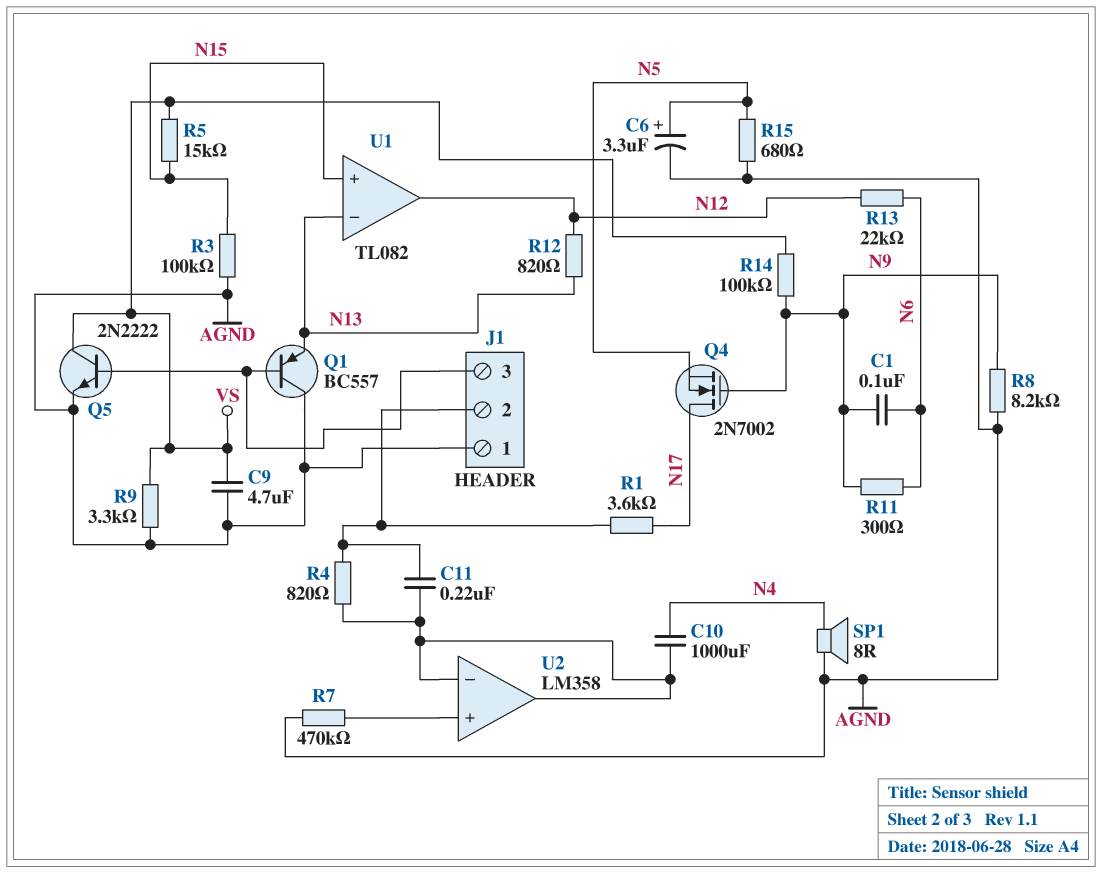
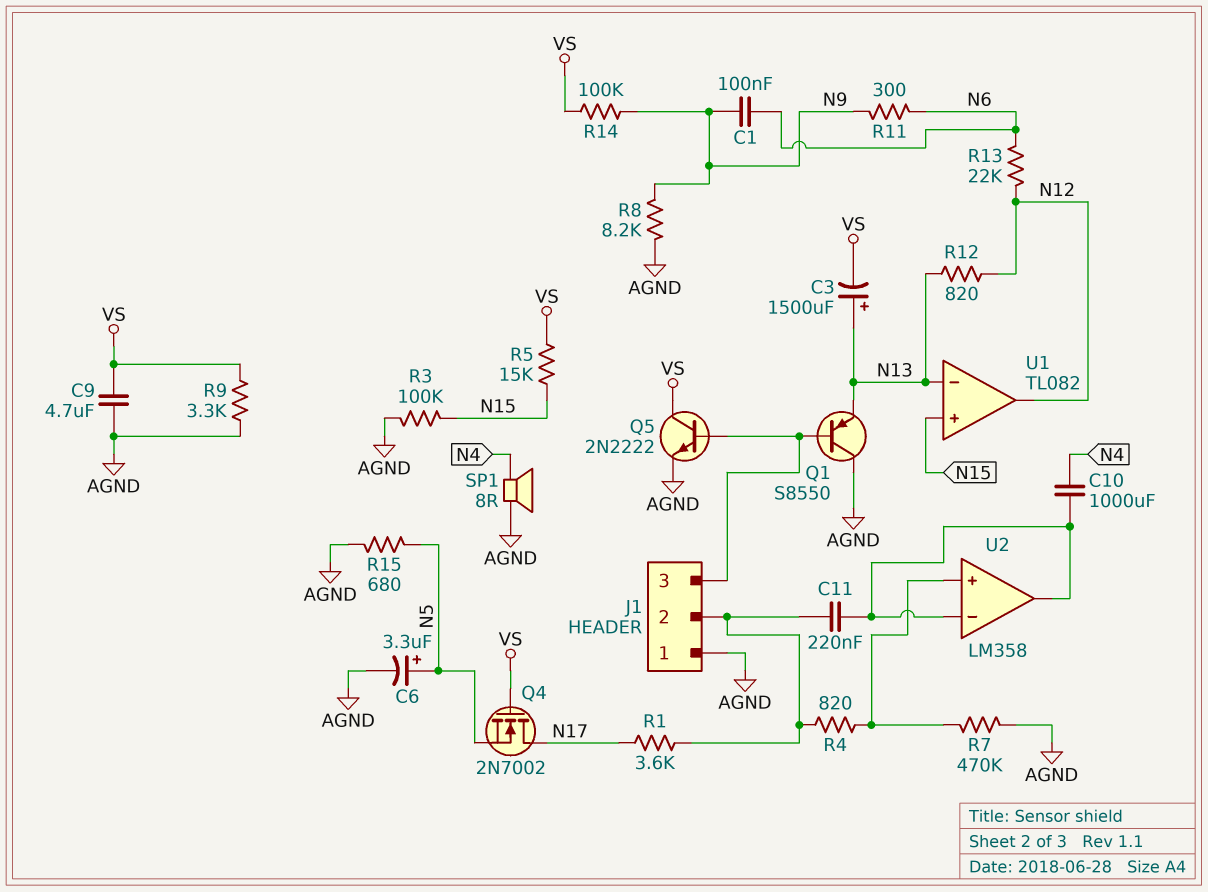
C3: none -> 1500uF (plus N13, minus VS)
Q1: PNP BC557 (B J1/3, C AGND, E N13) -> PNP S8550 (B J1/3, C AGND, E N13)
Q4: NMOS 2N7002 (G N9, D N17, S N5) -> NMOS 2N7002 (G VS, D N17, S N5)
R4: 820 (J1/2, U2/in-) -> 820 (J1/2, U2/in+)

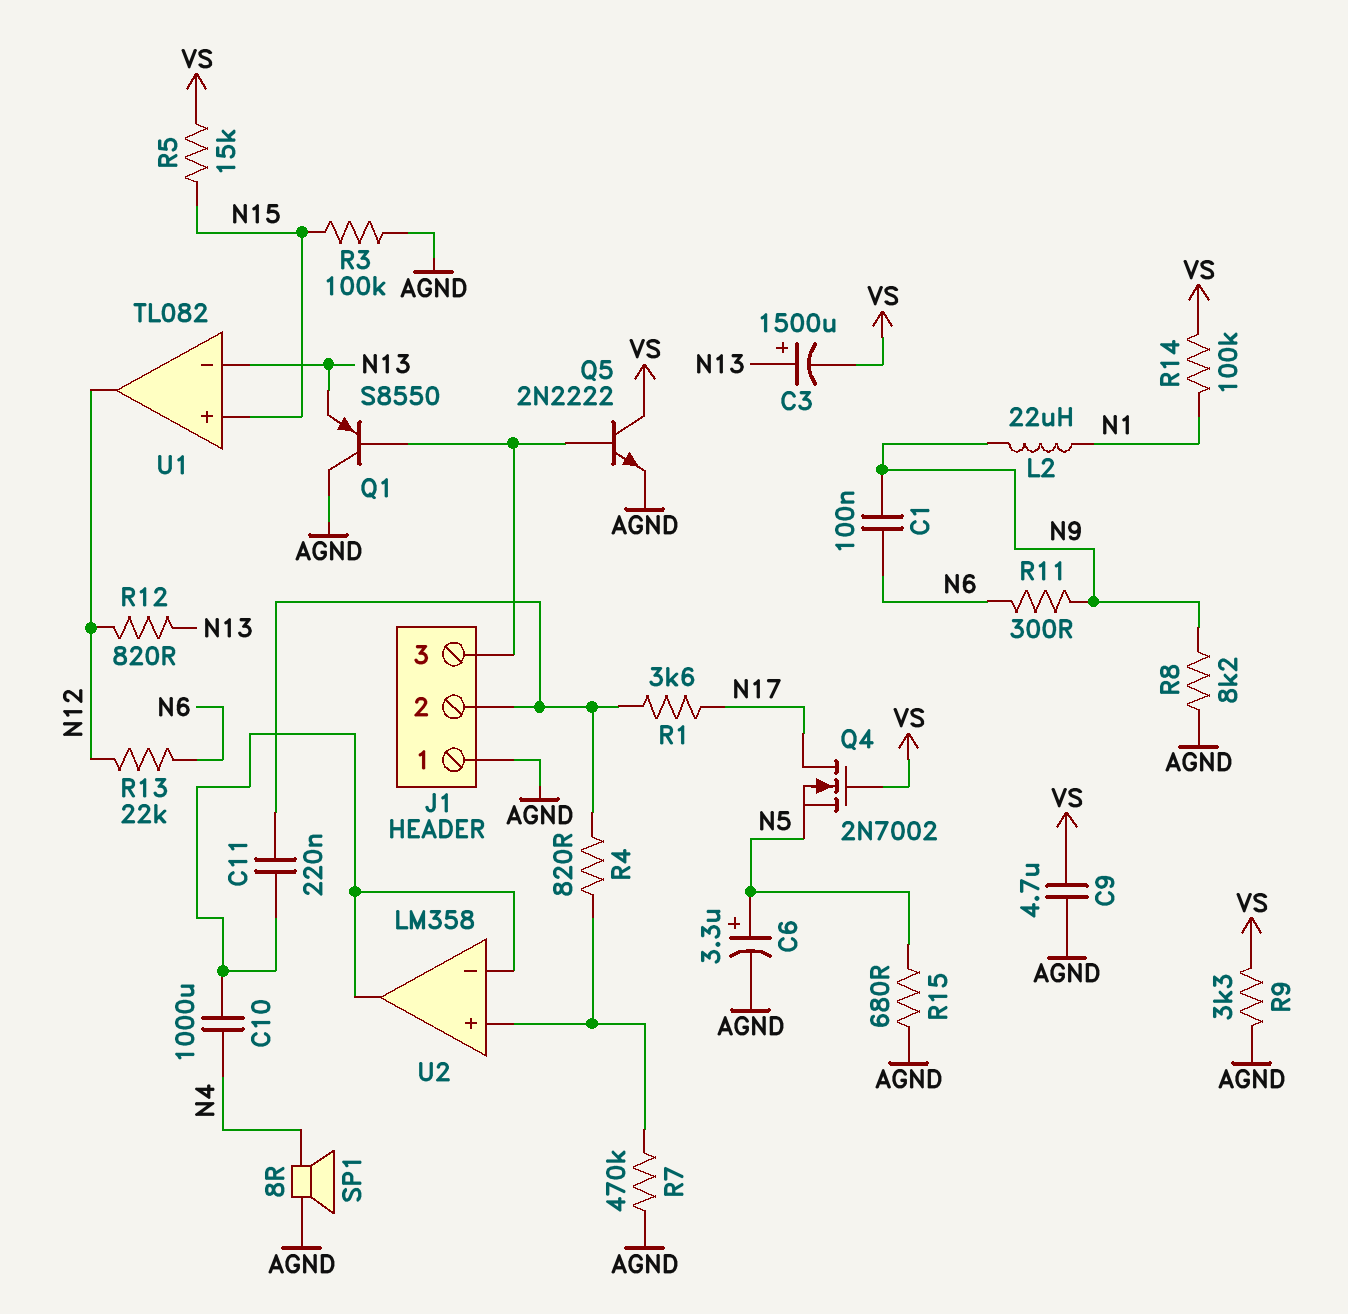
L2: none -> 22uH (N1, N9)
R14: 100k (N9, VS) -> 100k (N1, VS)

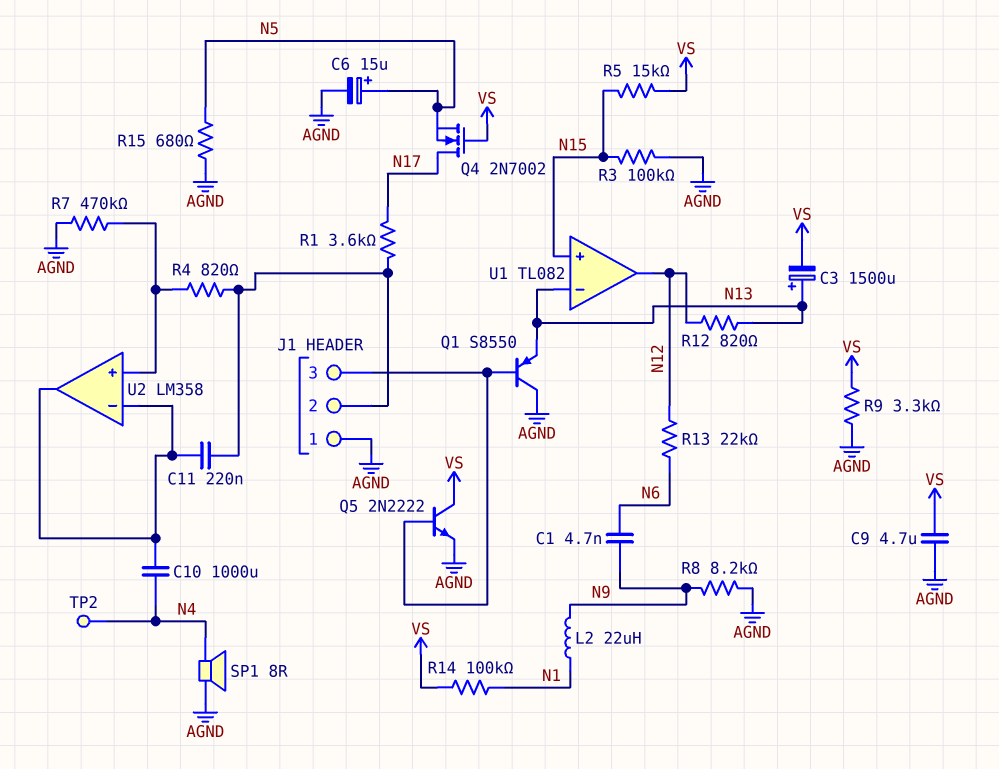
C1: 100nF (N6, N9) -> 4.7nF (N6, N9)
C6: 3.3uF (plus N5, minus AGND) -> 15uF (plus N5, minus AGND)
R11: 300 (N6, N9) -> none
TP2: none -> test point (N4)

